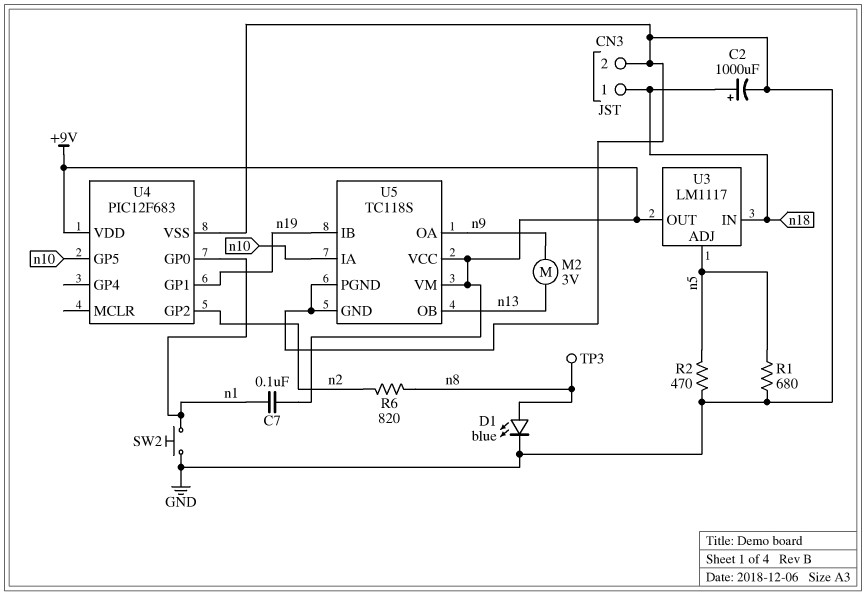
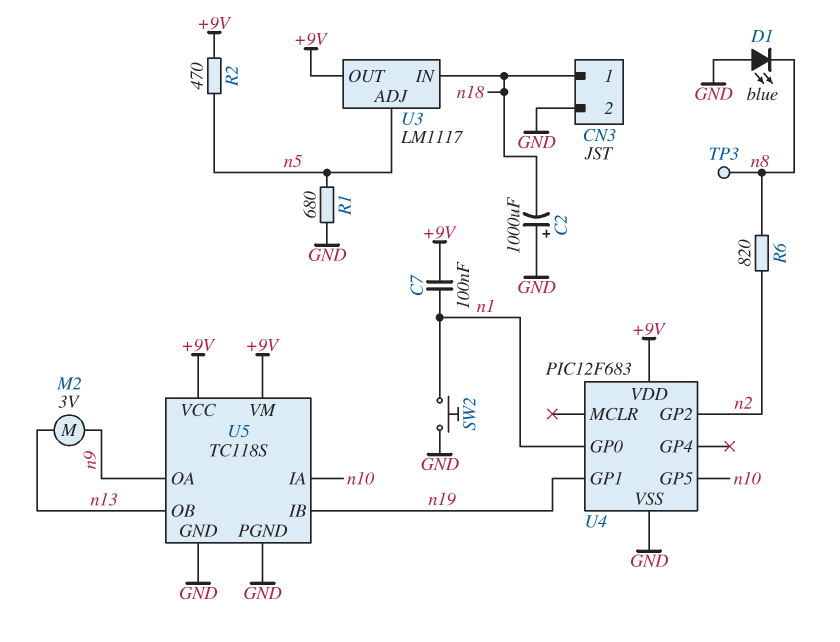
C2: 1000uF (plus n18, minus GND) -> 1000uF (plus GND, minus n18)
D1: LED blue (A n8, K GND) -> LED blue (A GND, K n8)
R2: 470 (GND, n5) -> 470 (+9V, n5)

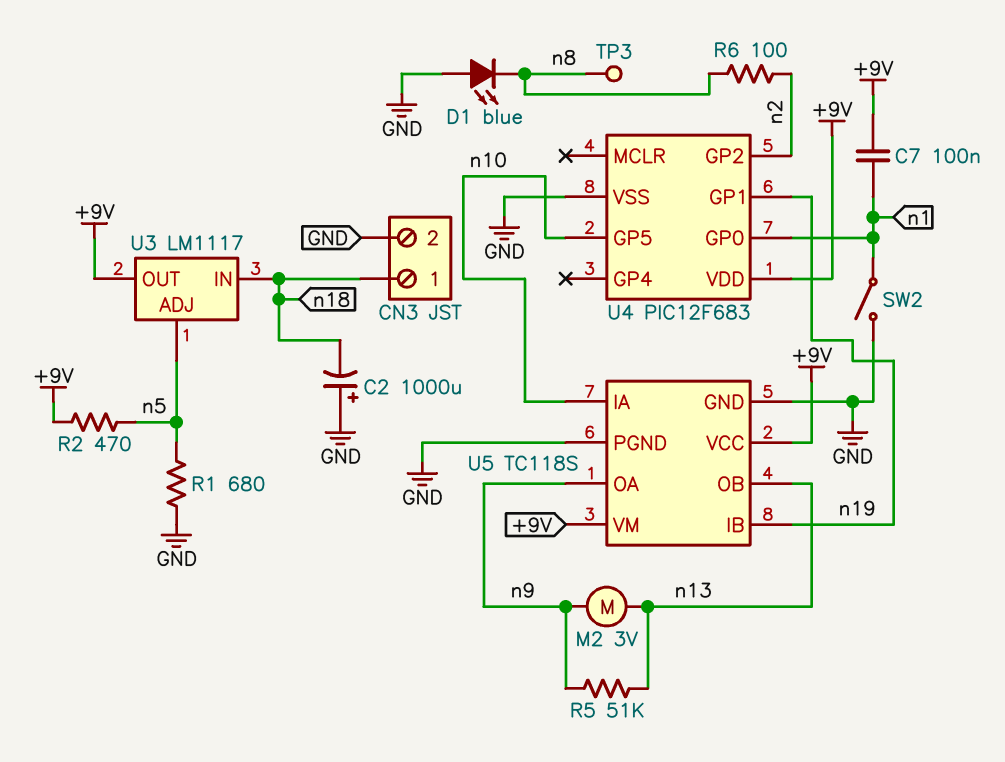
R5: none -> 51k (n9, n13)
R6: 820 (n2, n8) -> 100 (n2, n8)
SW2: button (GND, n1) -> switch (GND, n1)

